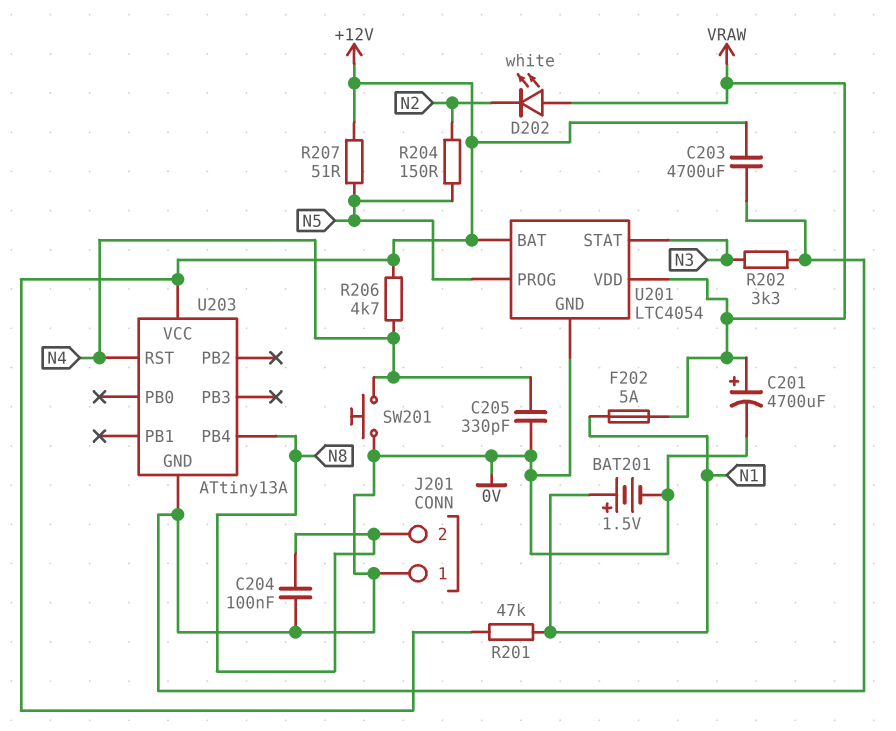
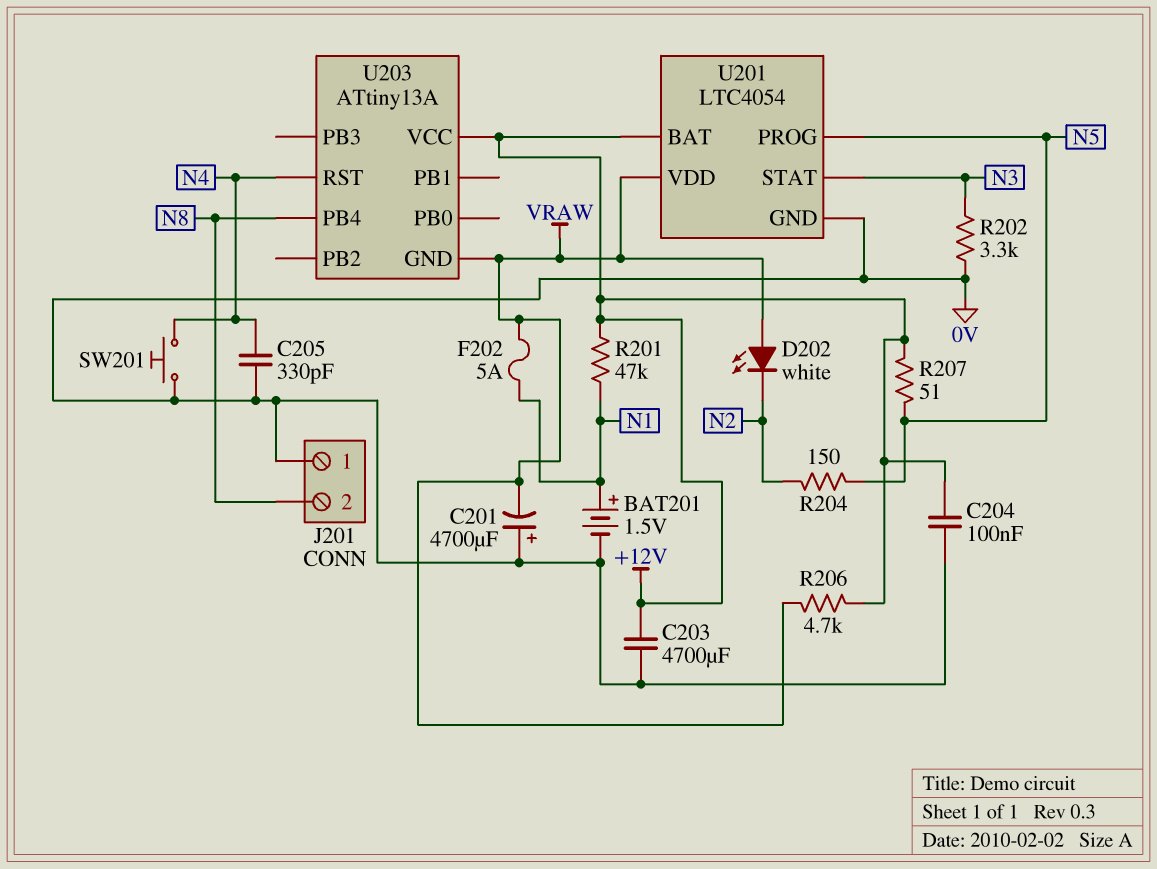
C201: 4700uF (plus VRAW, minus 0V) -> 4700uF (plus 0V, minus VRAW)
C204: 100nF (0V, N8) -> 100nF (+12V, 0V)
R206: 4.7k (+12V, N4) -> 4.7k (+12V, VRAW)
U203 pin GND: 0V -> VRAW

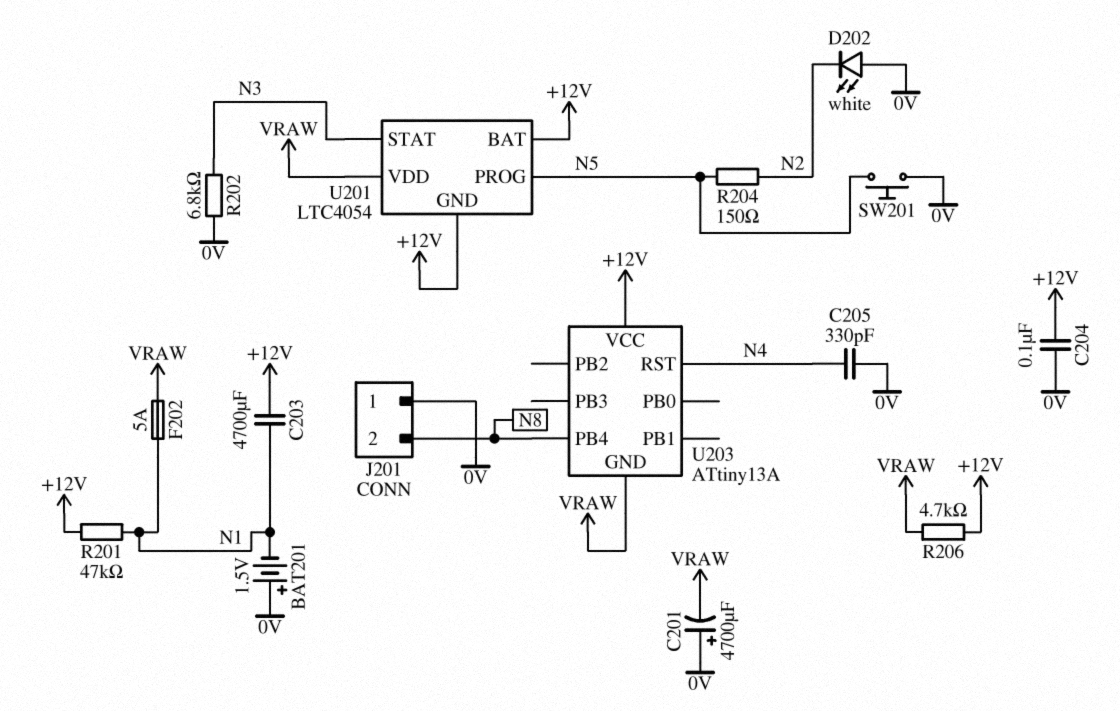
BAT201: 1.5V (plus N1, minus 0V) -> 1.5V (plus 0V, minus N1)
C203: 4700uF (+12V, 0V) -> 4700uF (+12V, N1)
D202: LED white (A VRAW, K N2) -> LED white (A 0V, K N2)
R202: 3.3k (0V, N3) -> 6.8k (0V, N3)
R207: 51 (+12V, N5) -> none
SW201: button (0V, N4) -> button (0V, N5)
U201 pin GND: 0V -> +12V

